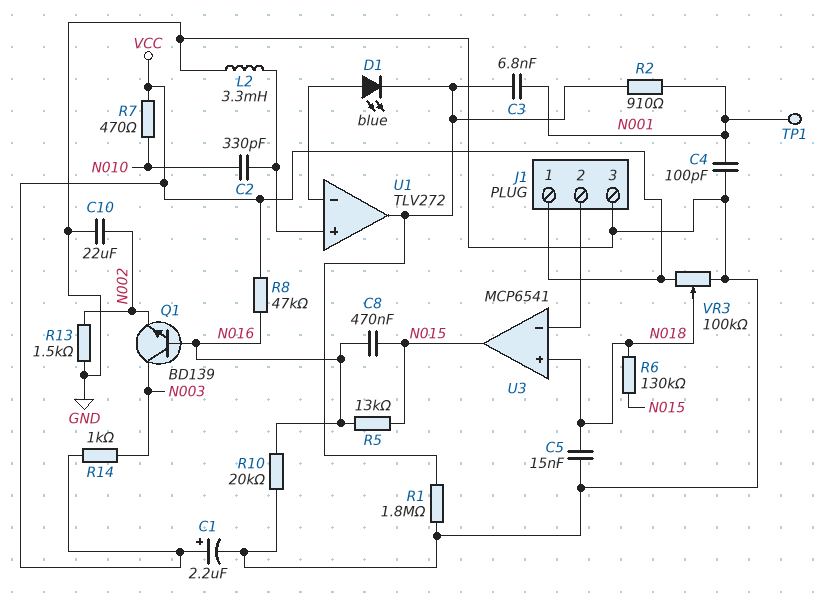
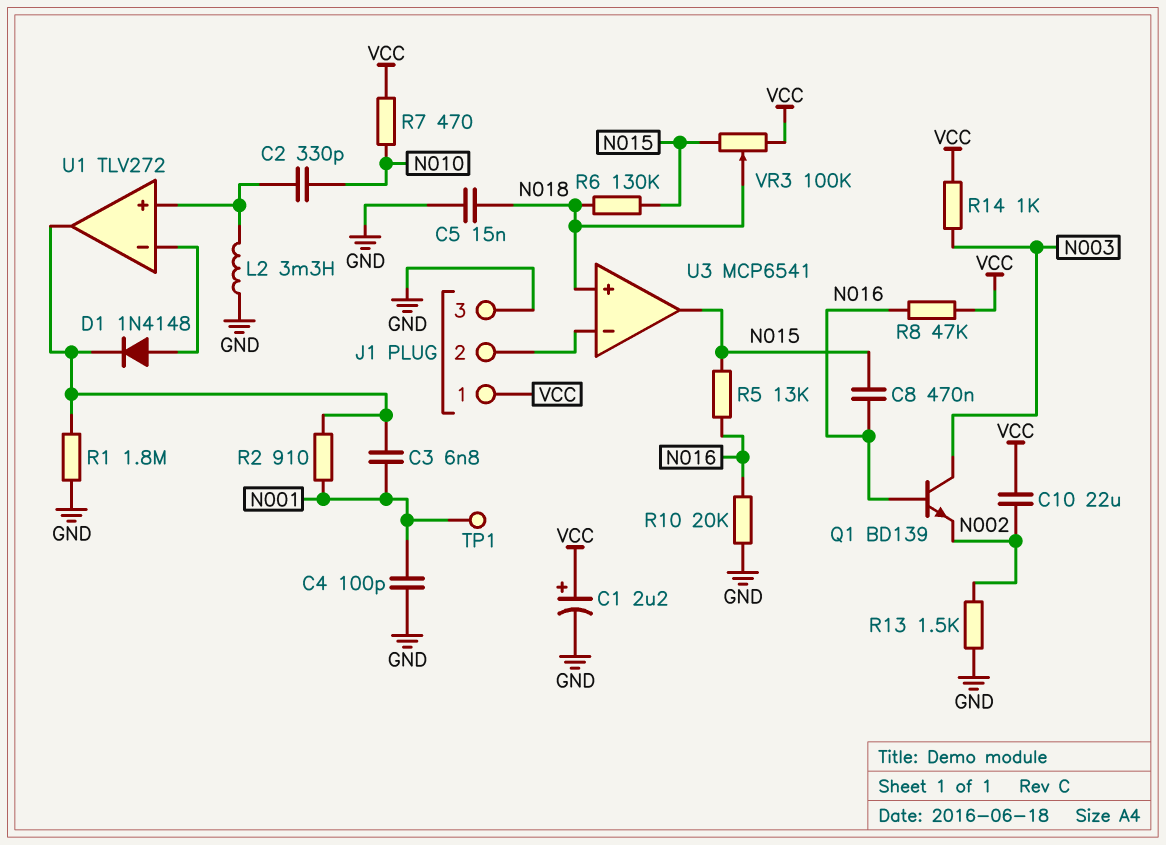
C10: 22uF (GND, N002) -> 22uF (N002, VCC)
D1: LED blue (A U1/in-, K U1/out) -> diode 1N4148 (A U1/in-, K U1/out)
VR3: 100k (GND, VCC, wiper N018) -> 100k (N015, VCC, wiper N018)

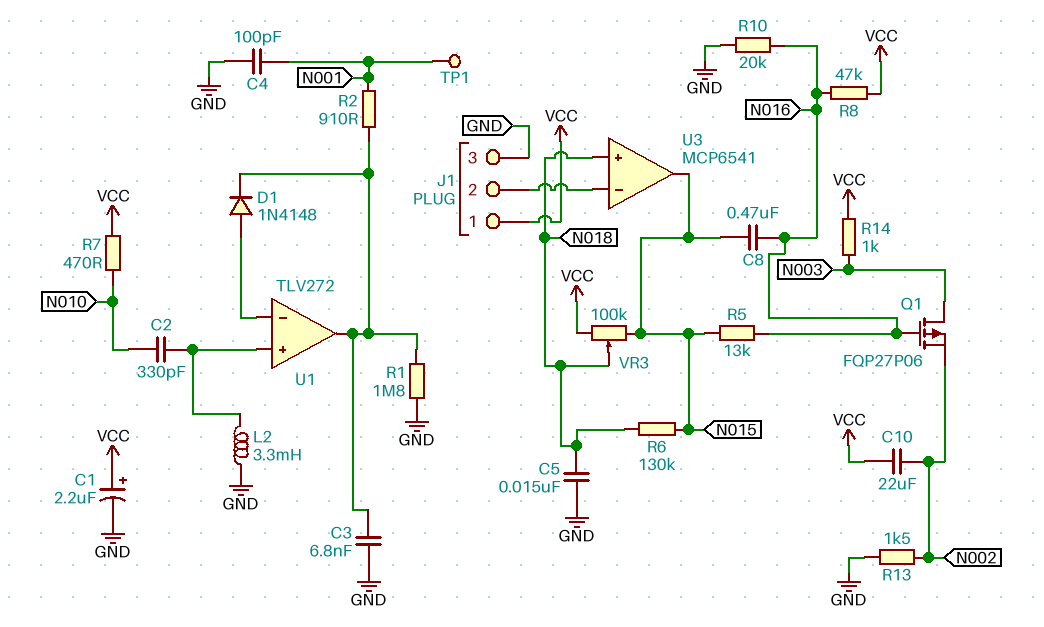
C3: 6.8nF (N001, U1/out) -> 6.8nF (GND, U1/out)
Q1: NPN BD139 (B N016, C N003, E N002) -> PMOS FQP27P06 (G N016, D N003, S N002)

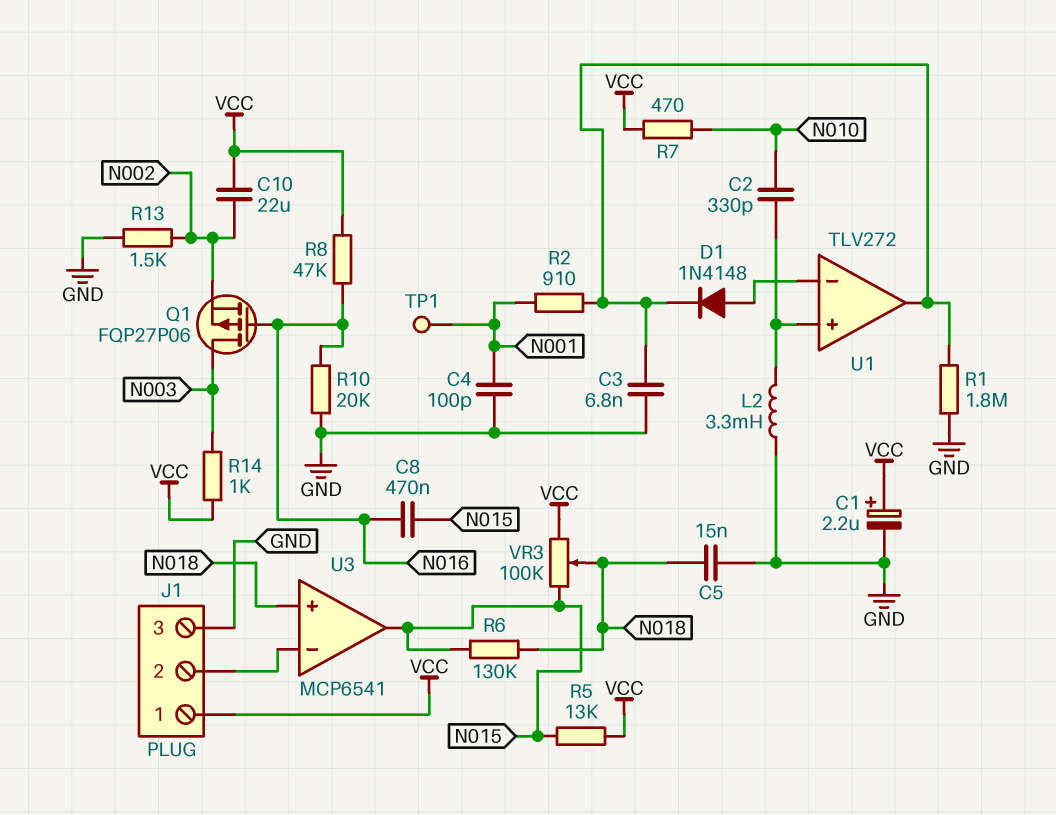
R5: 13k (N015, N016) -> 13k (N015, VCC)

